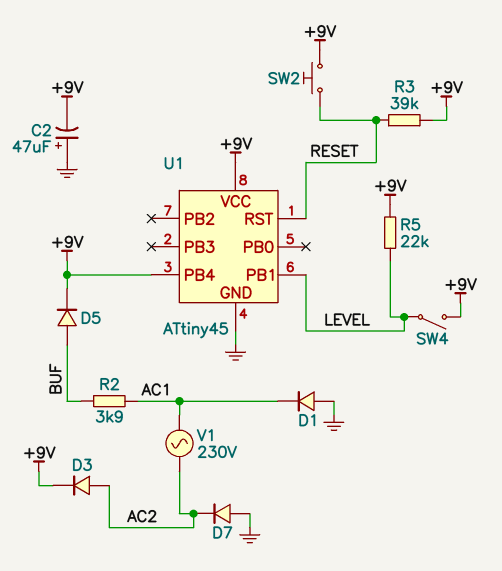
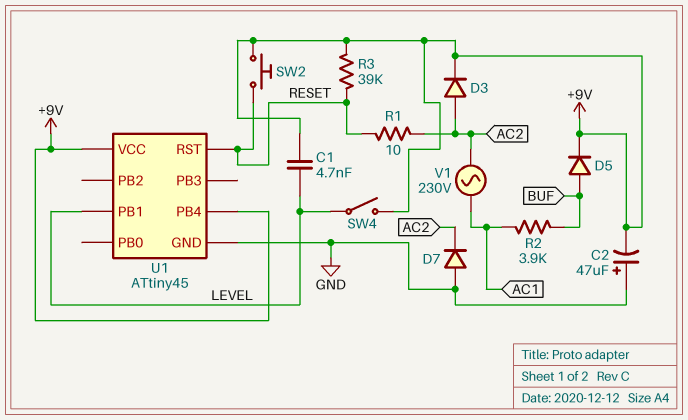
C1: none -> 4.7nF (+9V, LEVEL)
D1: diode (A GND, K AC1) -> none
R1: none -> 10 (AC2, RESET)
R5: 22k (+9V, LEVEL) -> none

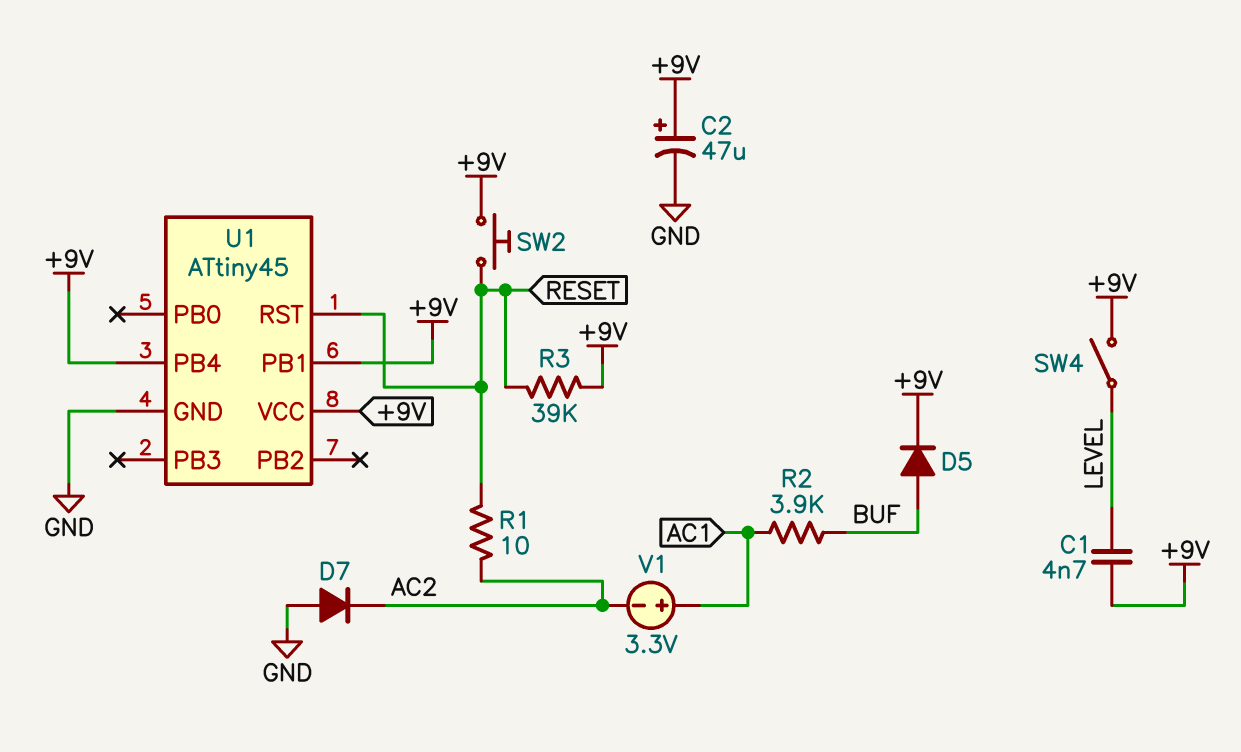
C2: 47uF (plus GND, minus +9V) -> 47uF (plus +9V, minus GND)
D3: diode (A AC2, K +9V) -> none
U1 pin PB1: LEVEL -> +9V
V1: AC 230V (AC1, AC2) -> 3.3V (plus AC1, minus AC2)

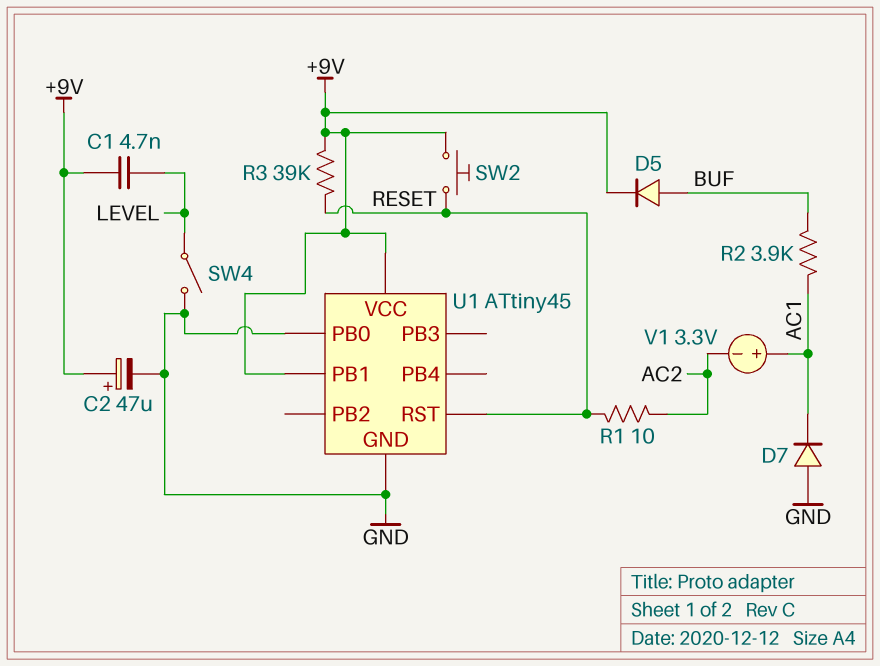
D7: diode (A GND, K AC2) -> diode (A GND, K AC1)
SW4: switch (+9V, LEVEL) -> switch (GND, LEVEL)
U1 pin PB0: none -> GND
U1 pin PB4: +9V -> none

